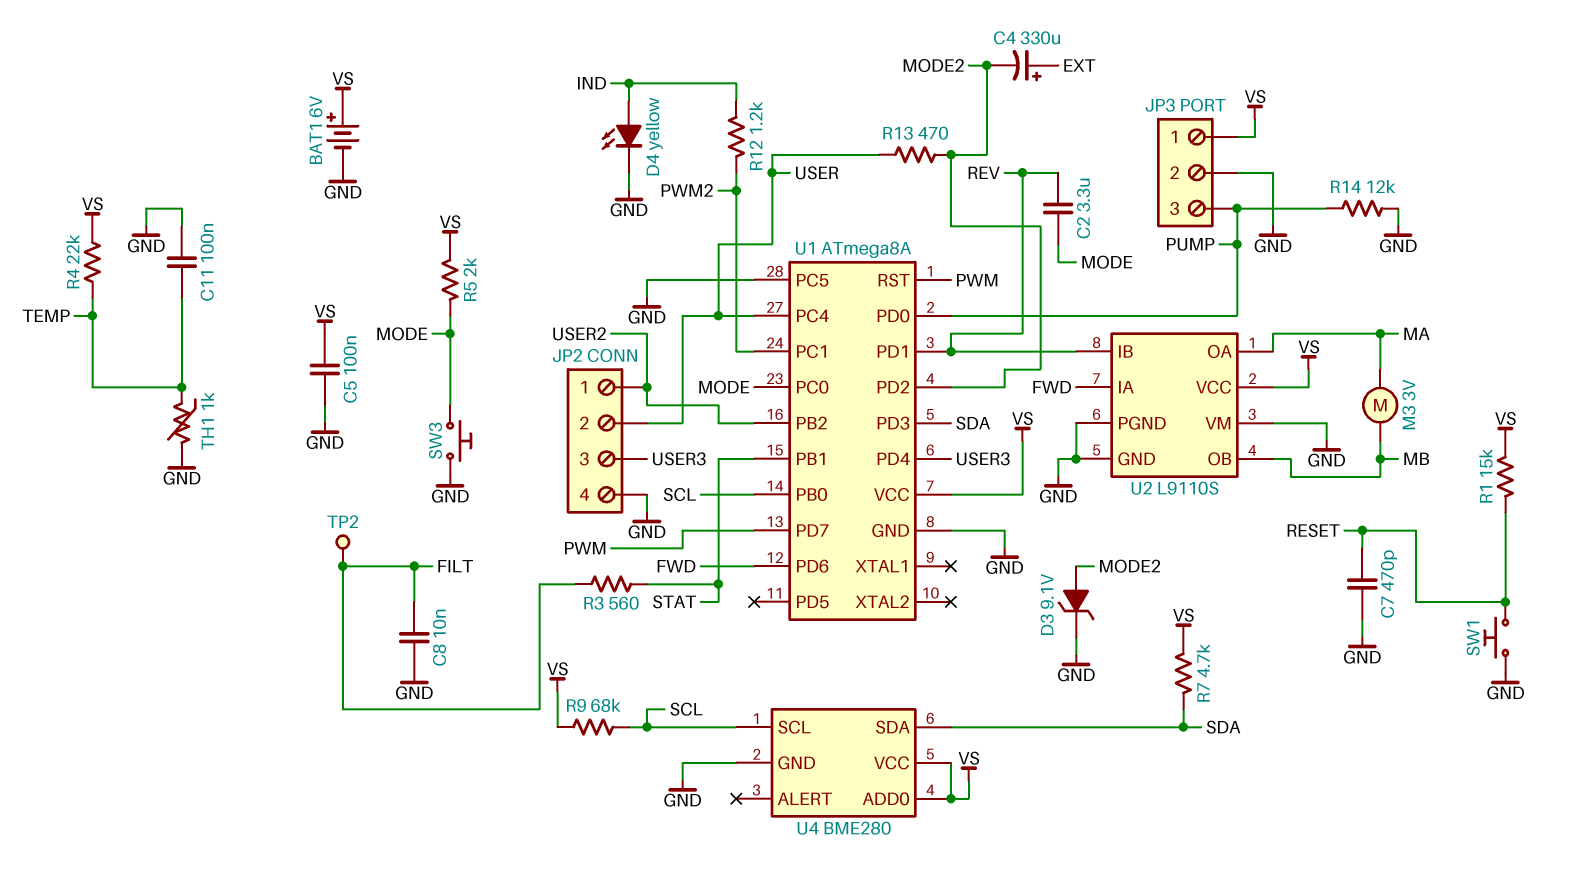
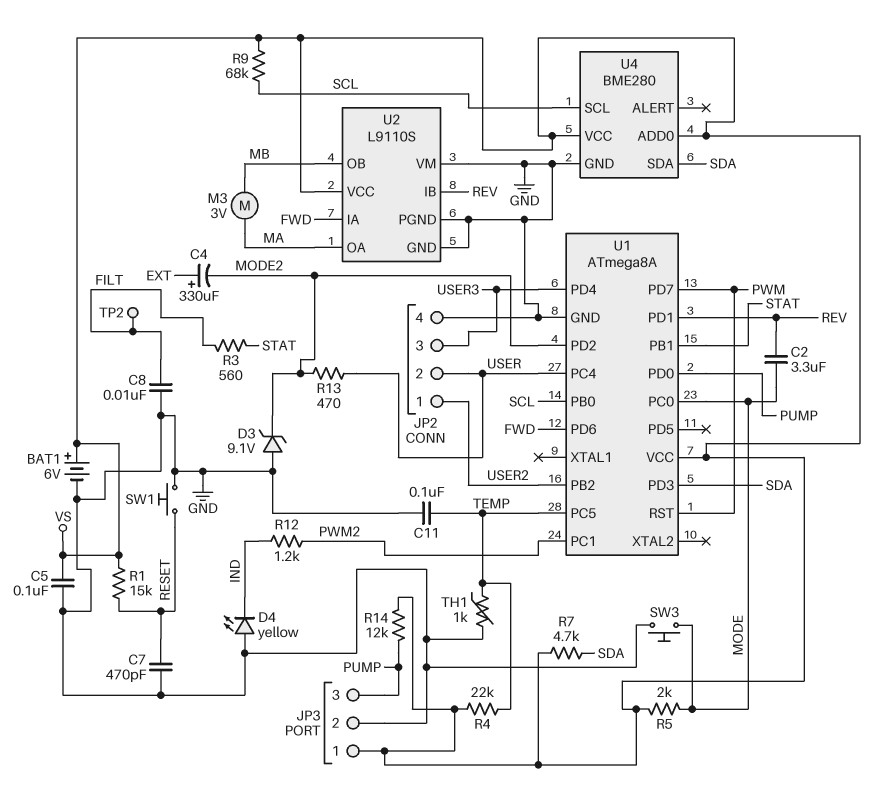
D3: zener 9.1V (A MODE2, K GND) -> zener 9.1V (A GND, K MODE2)
D4: LED yellow (A IND, K GND) -> LED yellow (A GND, K IND)
R14: 12k (GND, PUMP) -> 12k (PUMP, VS)
U1 pin PC5: GND -> TEMP

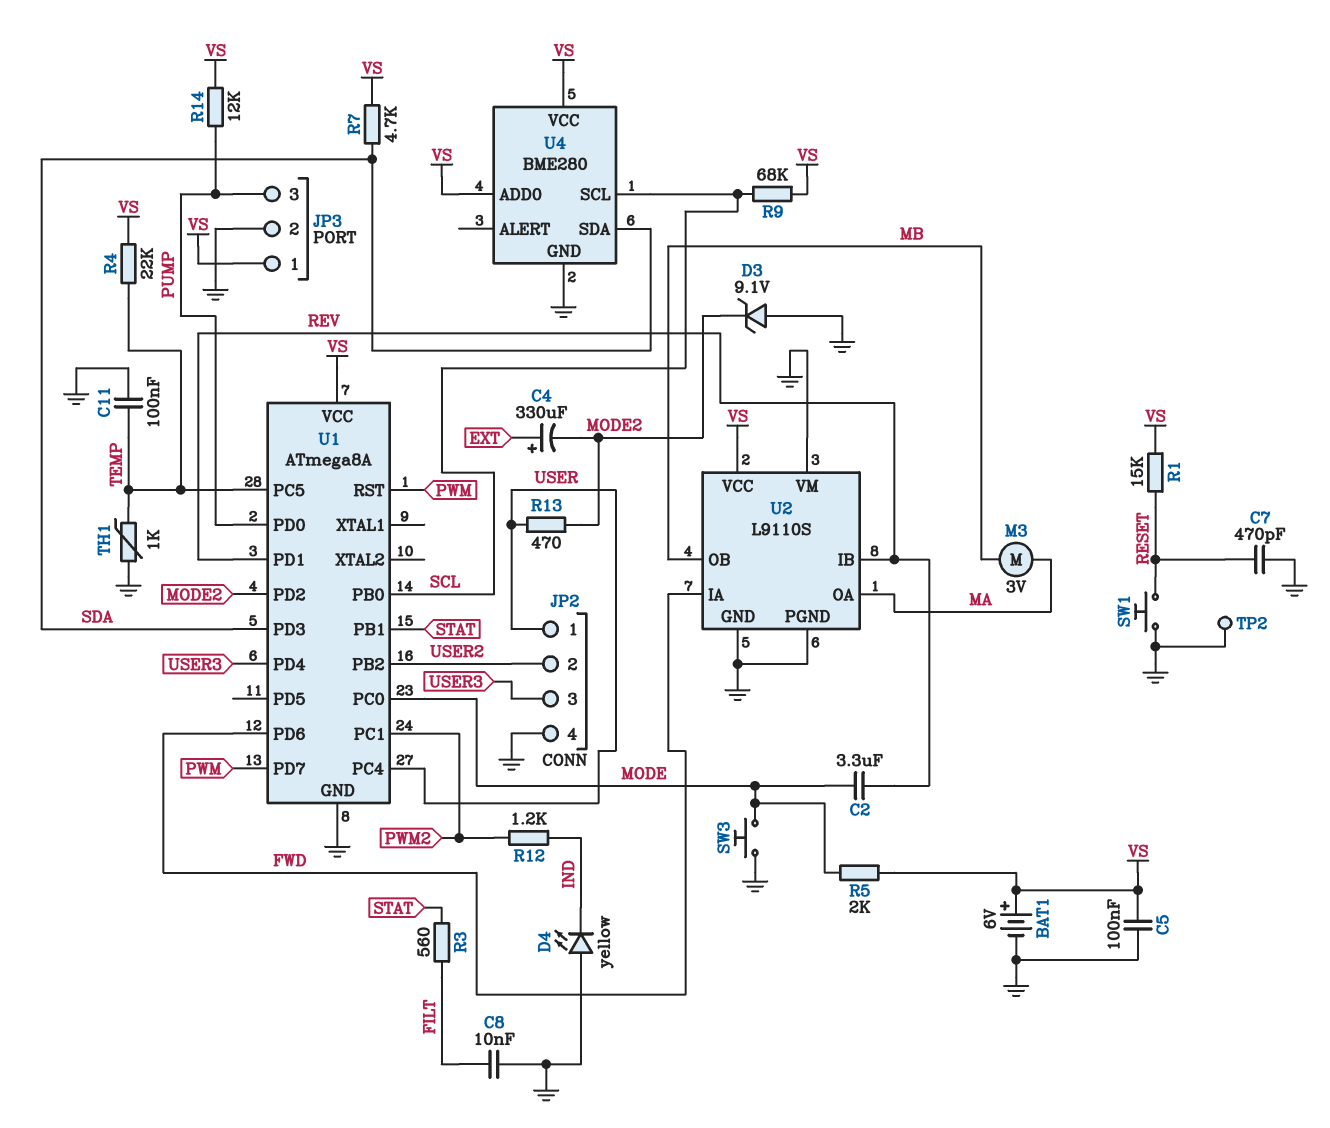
JP2 pin 1: USER2 -> USER
JP2 pin 2: USER -> USER2
TP2: test point (FILT) -> test point (GND)

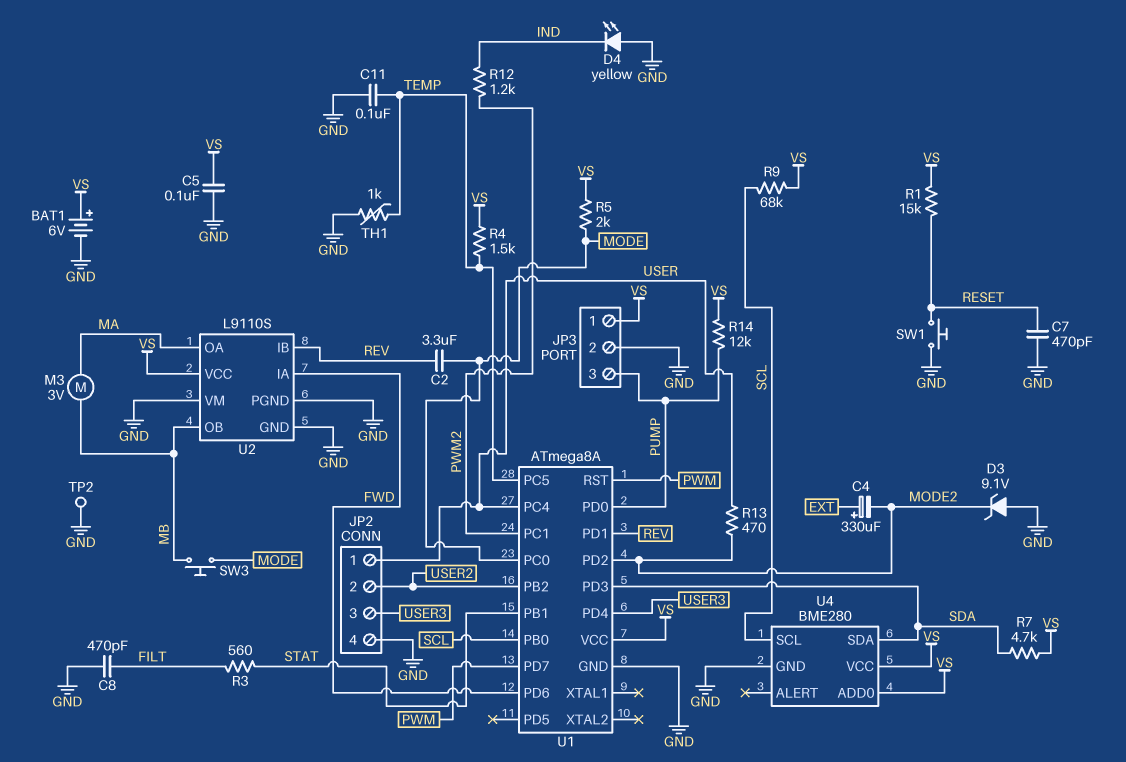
C8: 10nF (FILT, GND) -> 470pF (FILT, GND)
R4: 22k (TEMP, VS) -> 1.5k (TEMP, VS)
SW3: button (GND, MODE) -> button (MB, MODE)

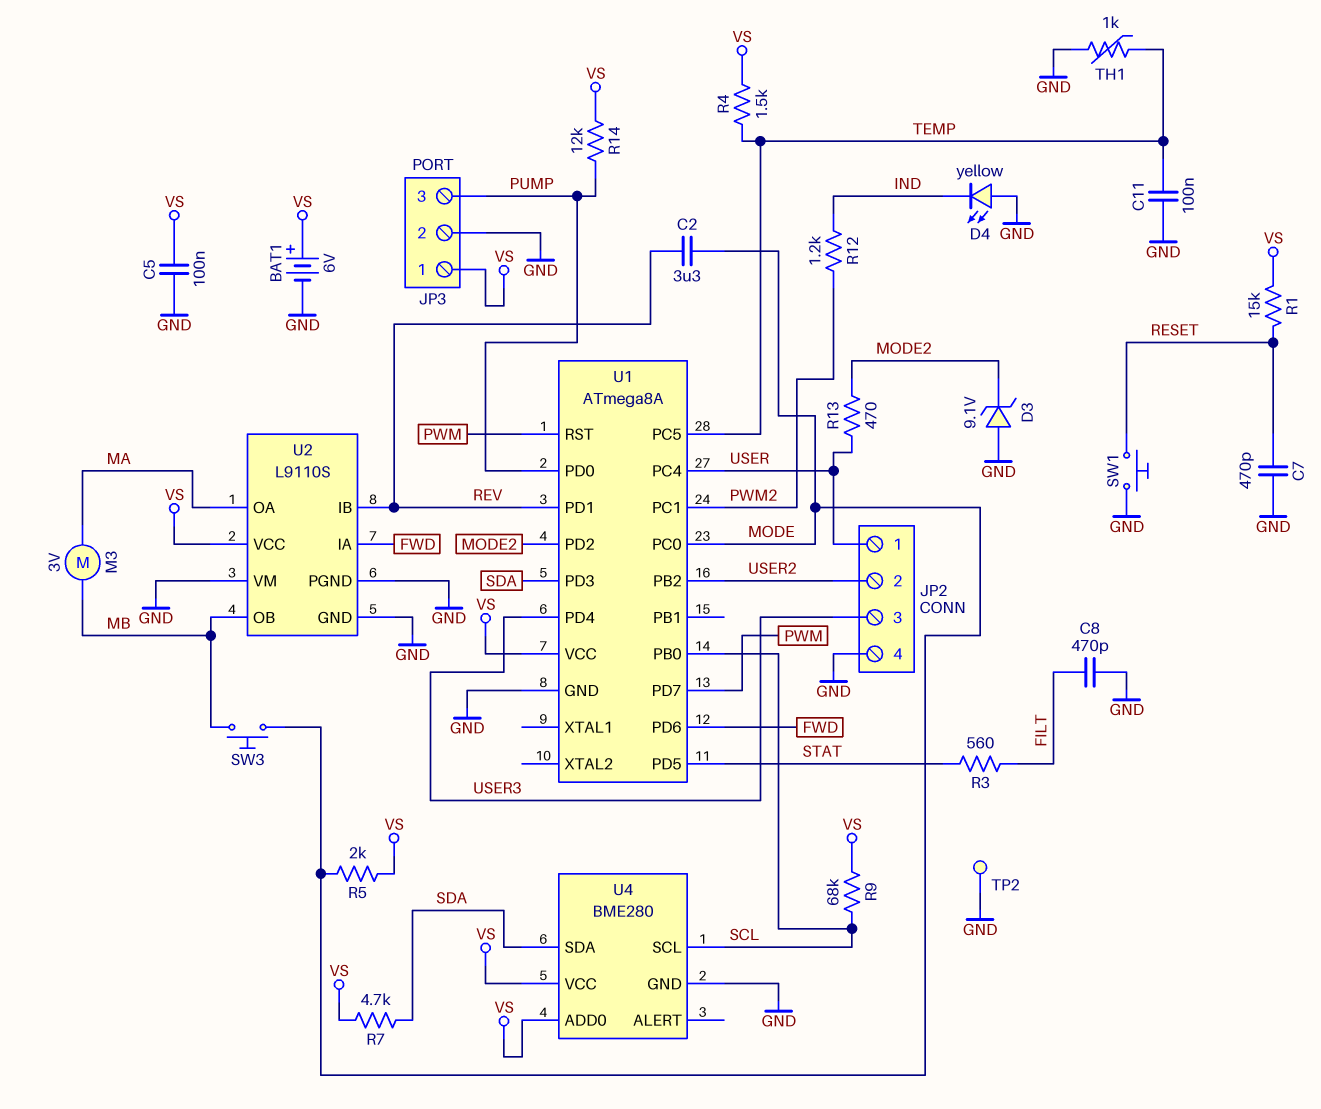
C4: 330uF (plus EXT, minus MODE2) -> none
U1 pin PB1: STAT -> none
U1 pin PD5: none -> STAT

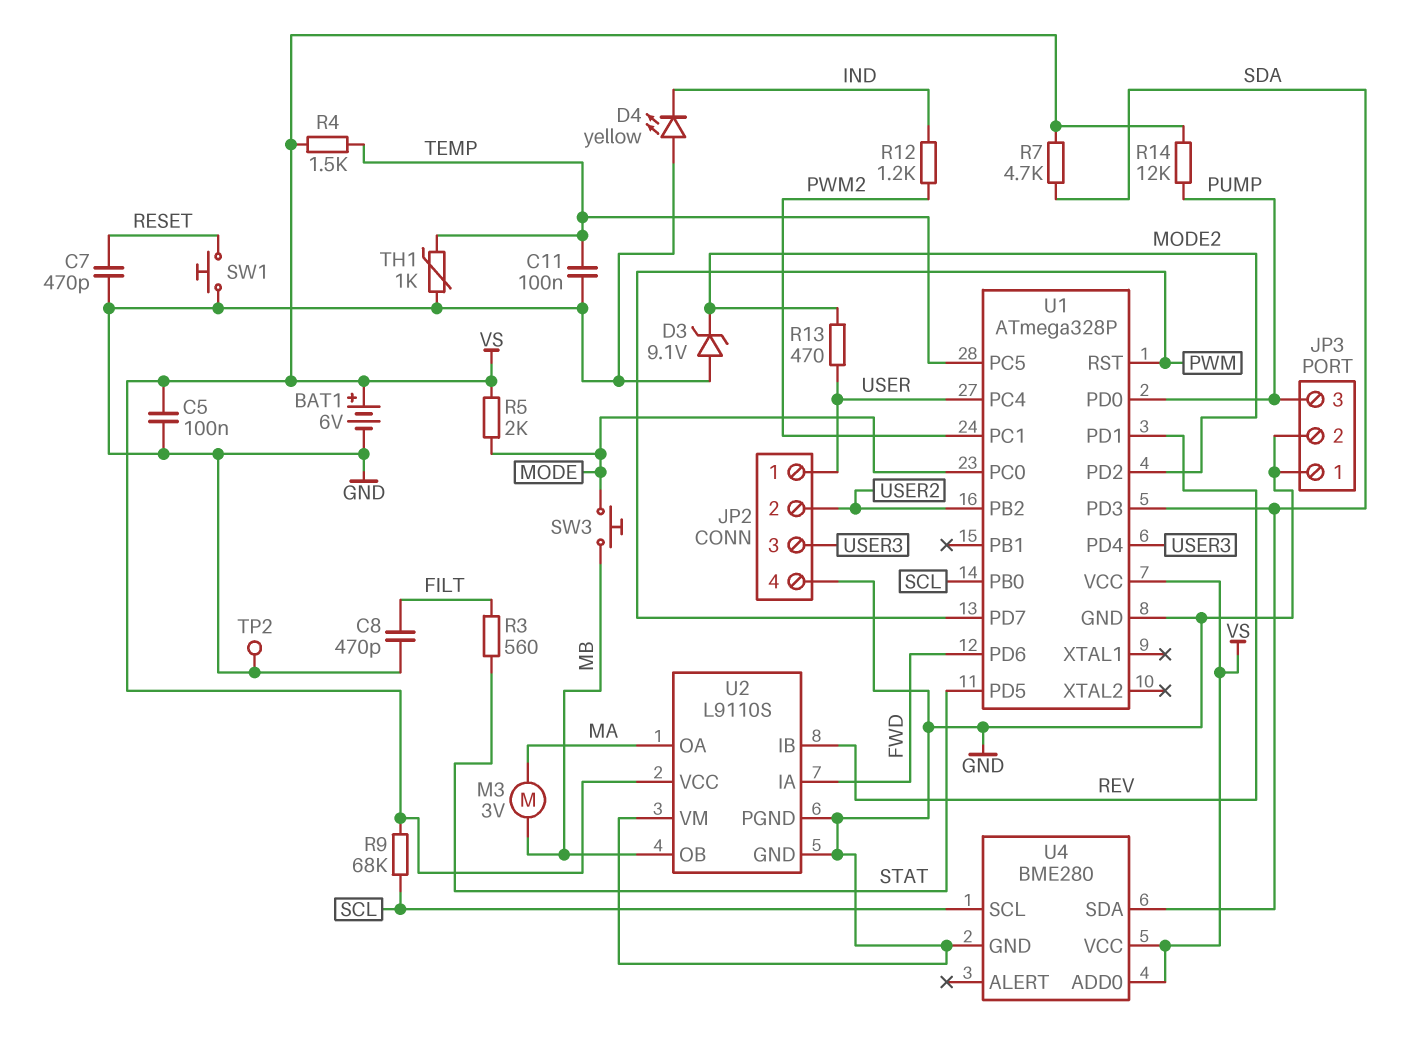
C2: 3.3uF (MODE, REV) -> none
JP3 pin 1: VS -> GND
R1: 15k (RESET, VS) -> none
U1: ATmega8A -> ATmega328P

